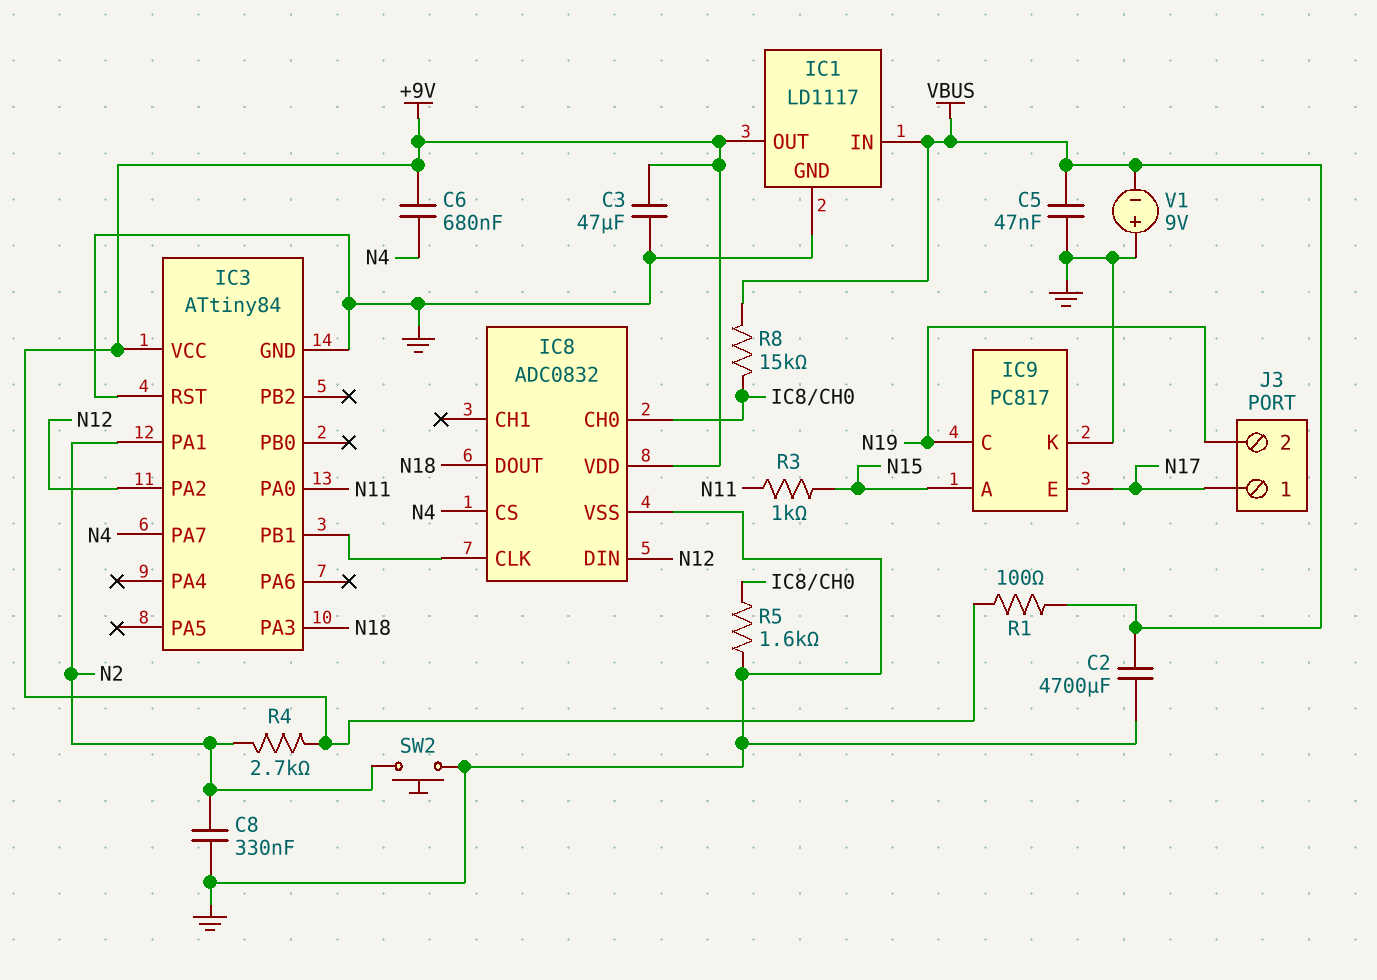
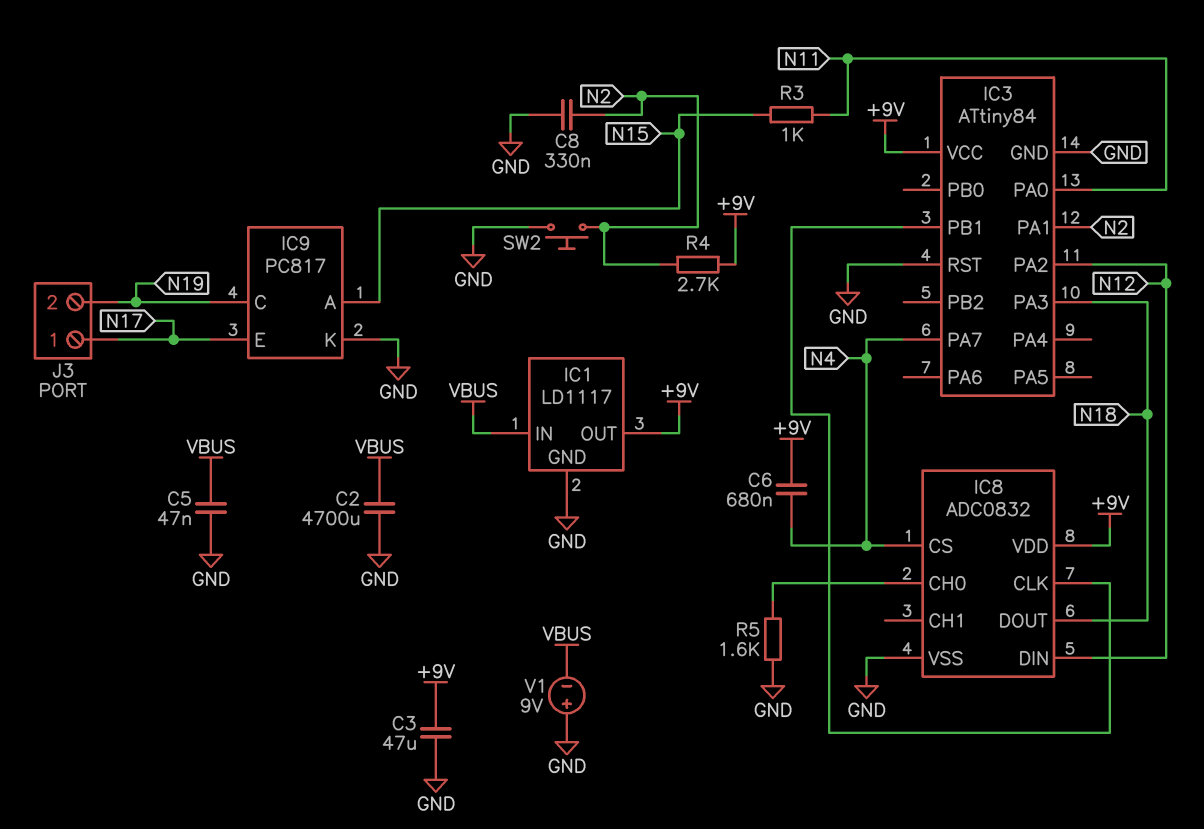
R1: 100 (+9V, VBUS) -> none
R8: 15k (IC8/CH0, VBUS) -> none

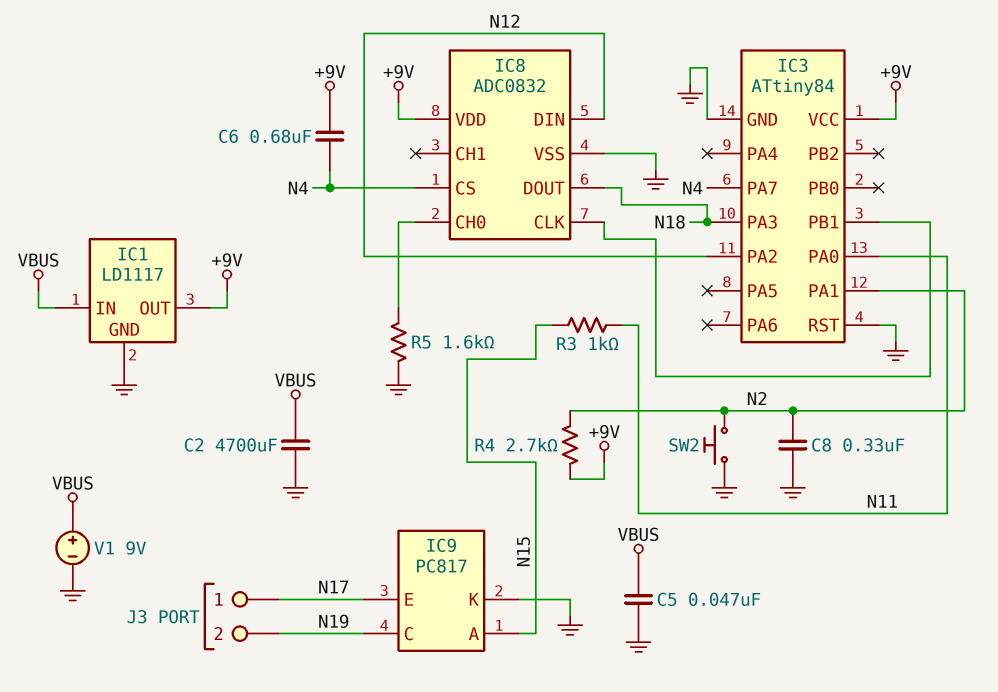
C3: 47uF (+9V, GND) -> none
V1: 9V (plus GND, minus VBUS) -> 9V (plus VBUS, minus GND)

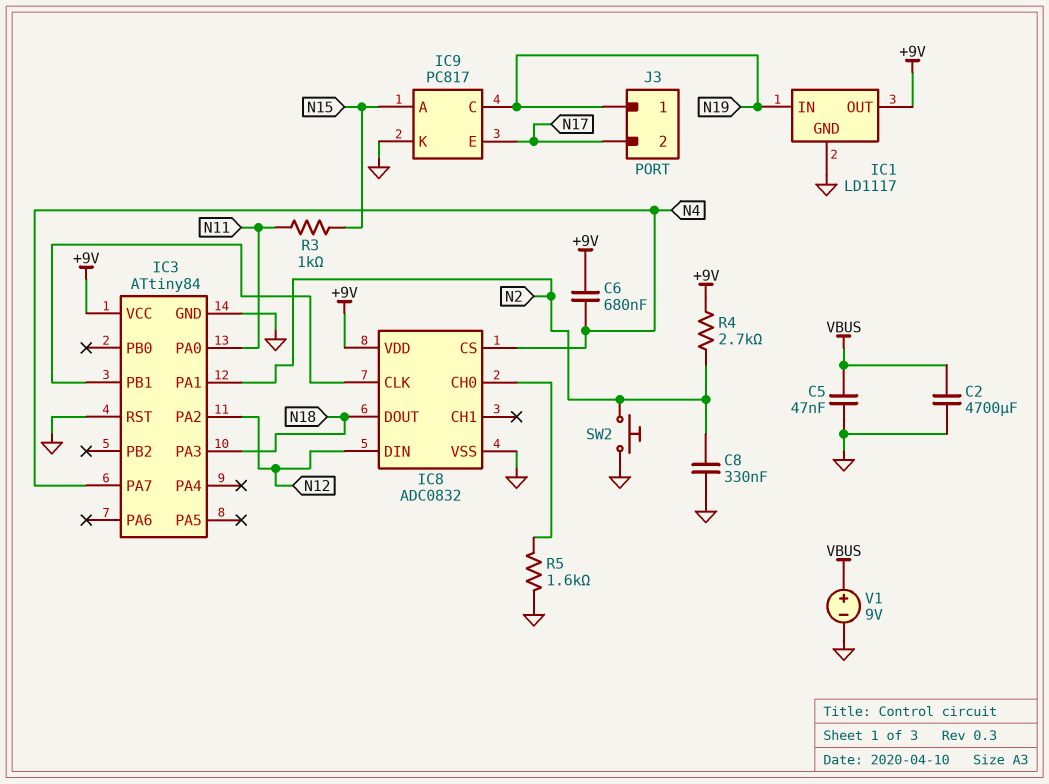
IC1 pin IN: VBUS -> N19
J3 pin 1: N17 -> N19
J3 pin 2: N19 -> N17

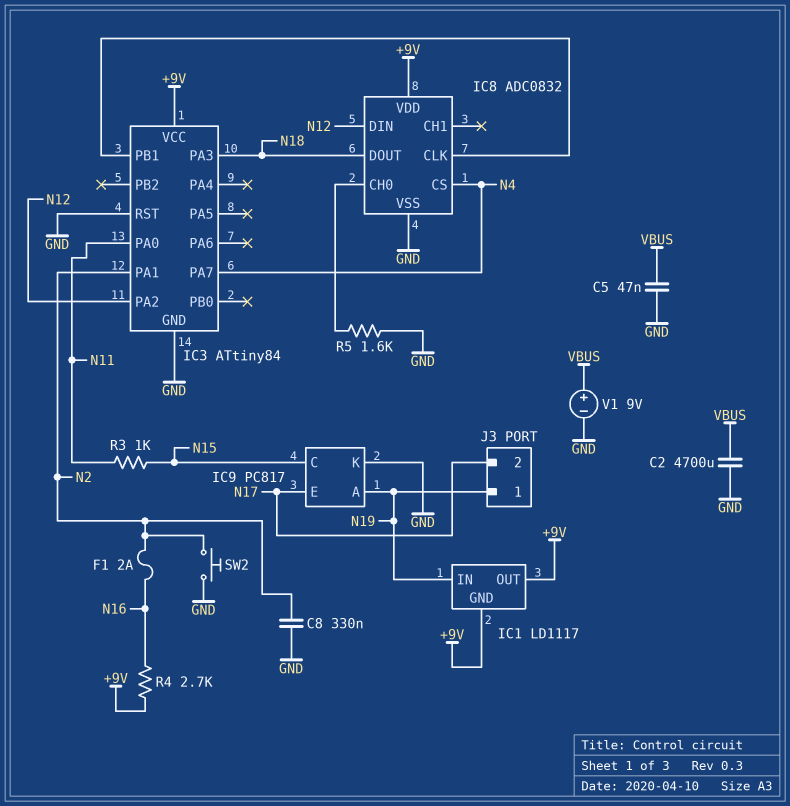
C6: 680nF (+9V, N4) -> none
F1: none -> 2A (N2, N16)
IC1 pin GND: GND -> +9V
IC9 pin A: N15 -> N19
IC9 pin C: N19 -> N15
R4: 2.7k (+9V, N2) -> 2.7k (+9V, N16)

